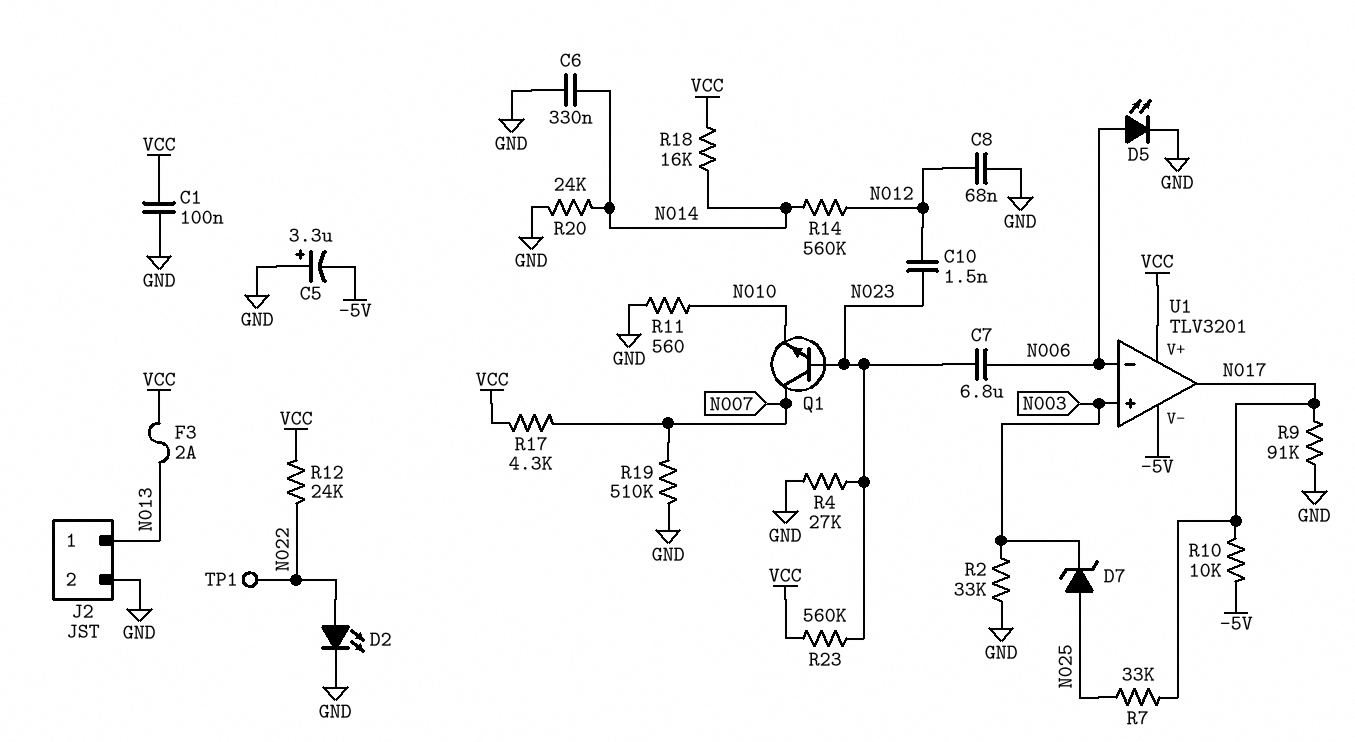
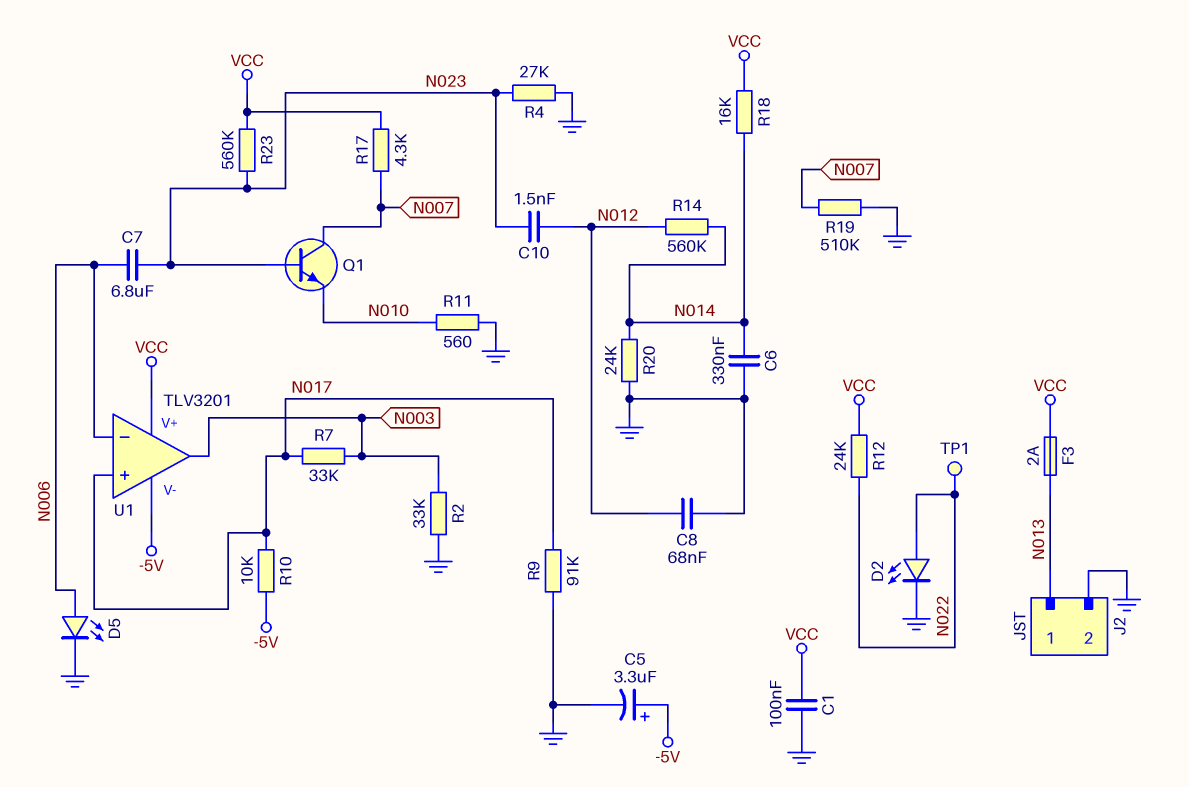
C5: 3.3uF (plus GND, minus -5V) -> 3.3uF (plus -5V, minus GND)
D7: zener (A N025, K N003) -> none
R7: 33k (N017, N025) -> 33k (N003, N017)
U1 pin in+: N003 -> N017
U1 pin out: N017 -> N003

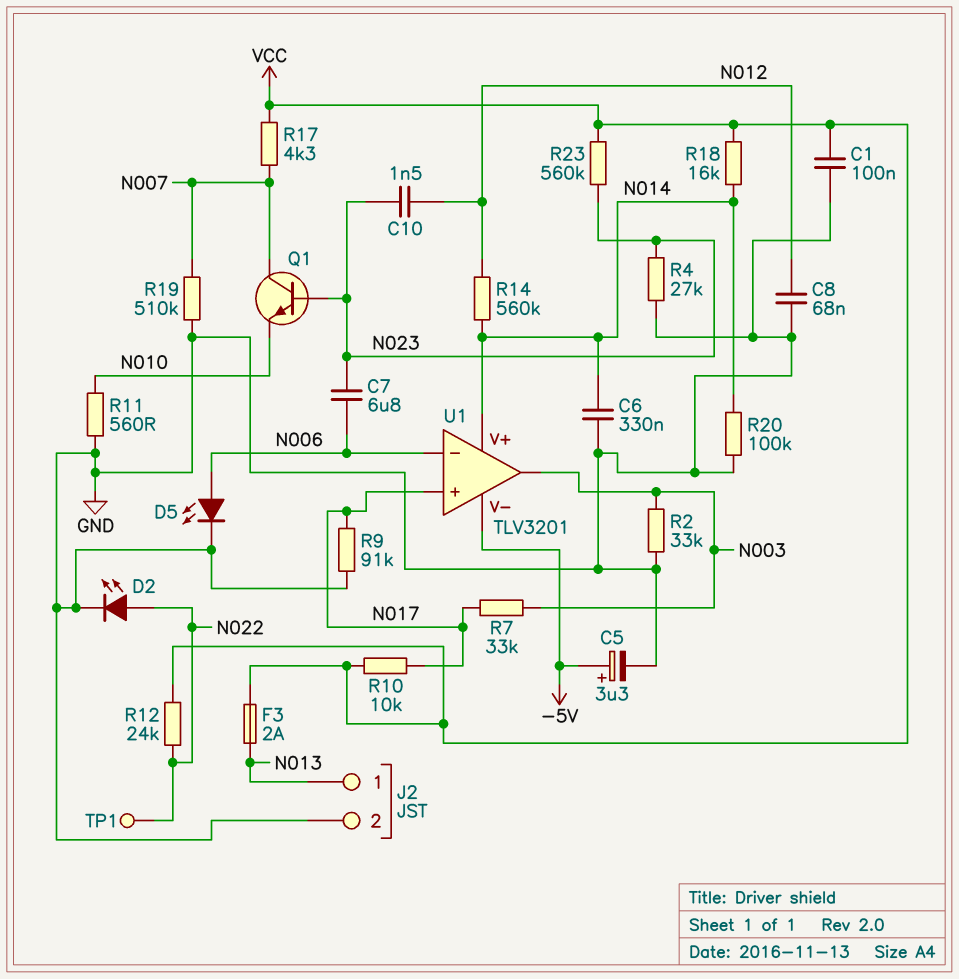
R10: 10k (-5V, N017) -> 10k (N017, VCC)
R20: 24k (GND, N014) -> 100k (GND, N014)
U1 pin V+: VCC -> N014

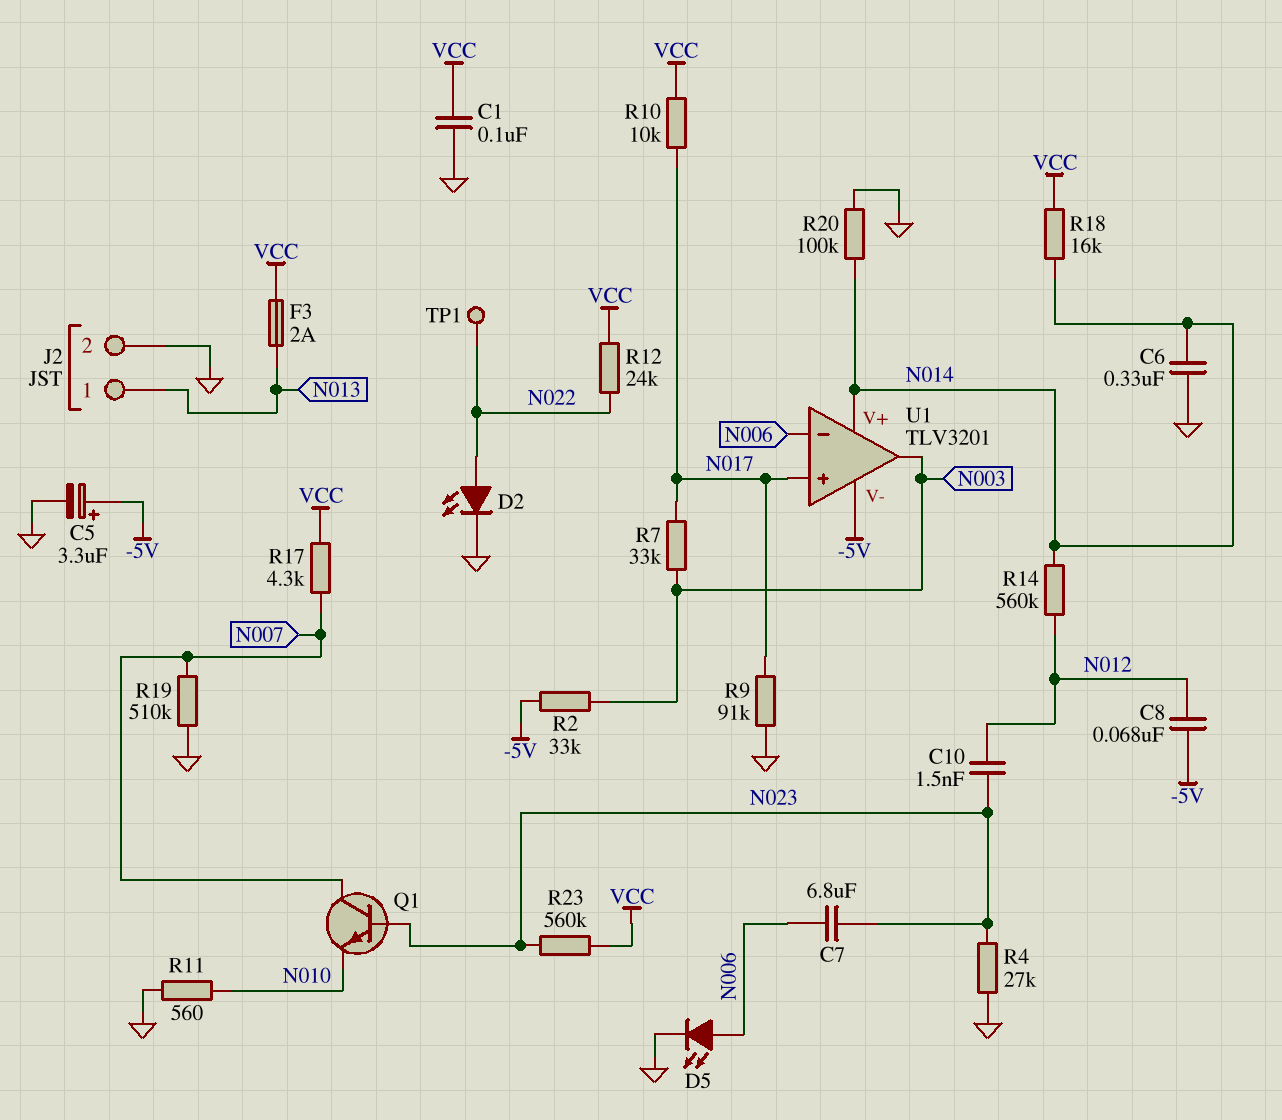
C8: 68nF (GND, N012) -> 68nF (-5V, N012)
R2: 33k (GND, N003) -> 33k (-5V, N003)

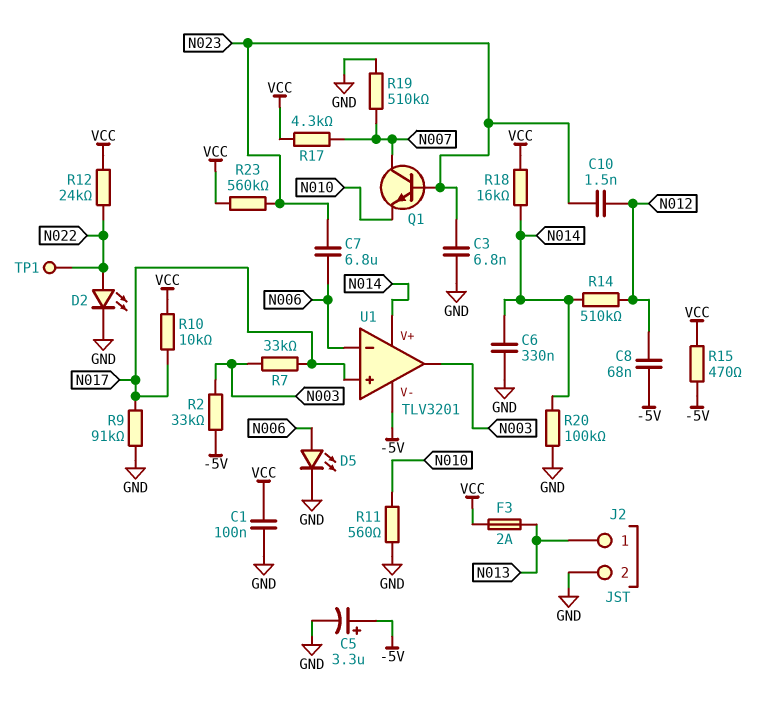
C3: none -> 6.8nF (GND, N023)
R4: 27k (GND, N023) -> none
R14: 560k (N012, N014) -> 510k (N012, N014)
R15: none -> 470 (-5V, VCC)

